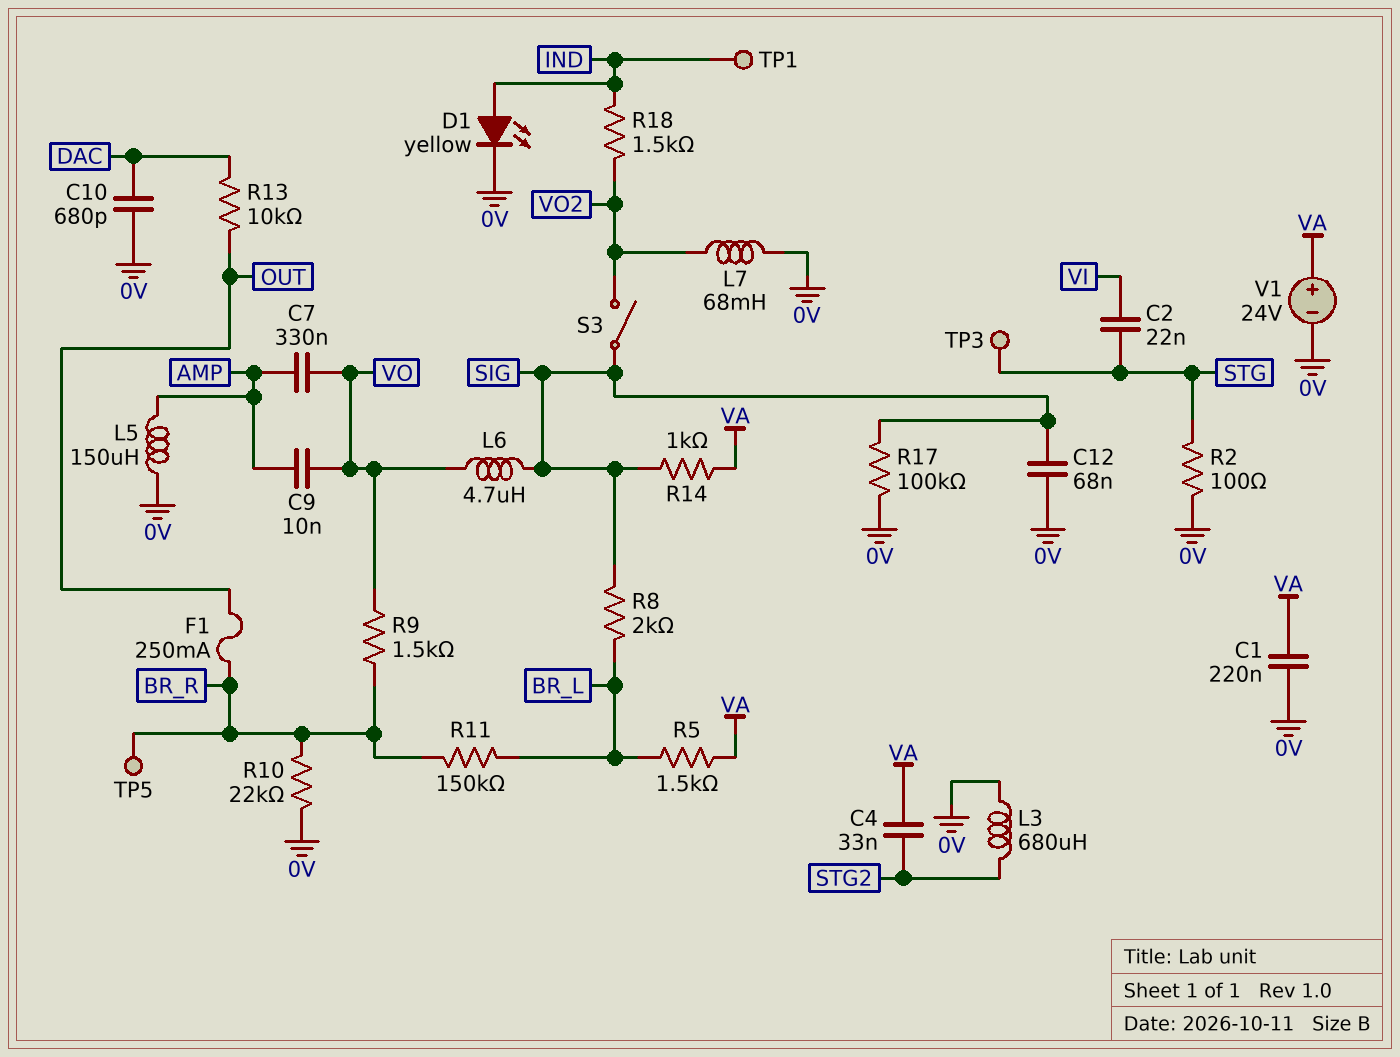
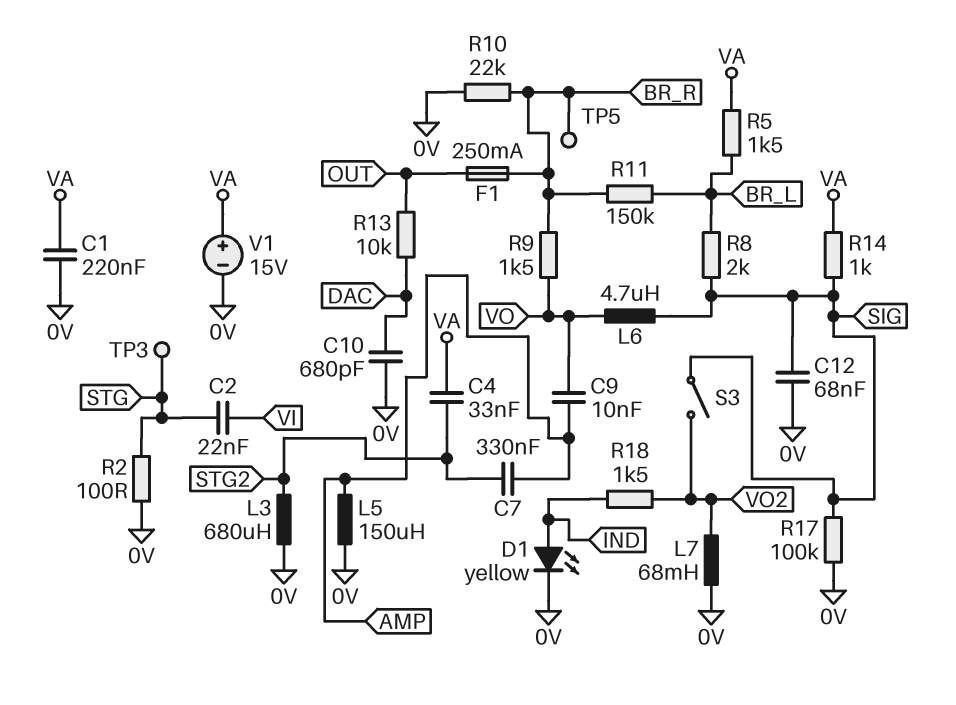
C7: 330nF (AMP, VO) -> 330nF (AMP, STG2)
TP1: test point (IND) -> none
V1: 24V (plus VA, minus 0V) -> 15V (plus VA, minus 0V)

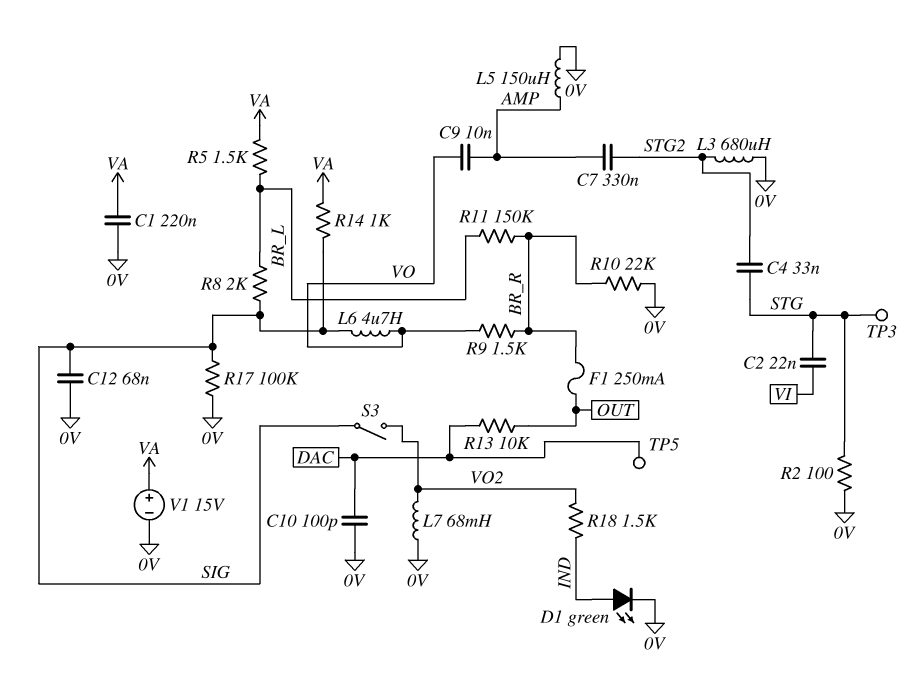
C4: 33nF (STG2, VA) -> 33nF (STG, STG2)
C10: 680pF (0V, DAC) -> 100pF (0V, DAC)
D1: LED yellow (A IND, K 0V) -> LED green (A IND, K 0V)
TP5: test point (BR_R) -> test point (DAC)

